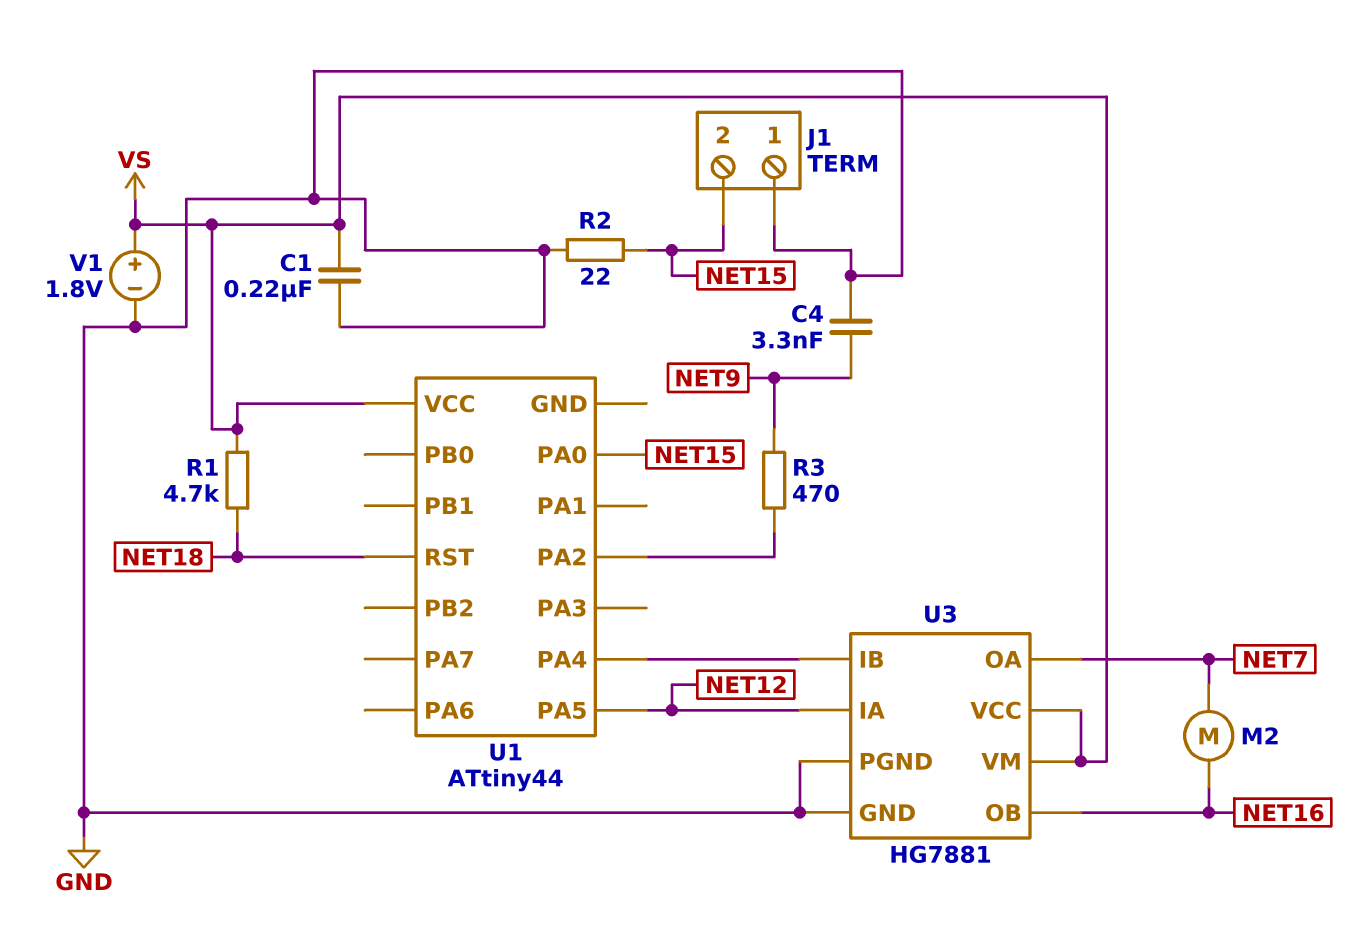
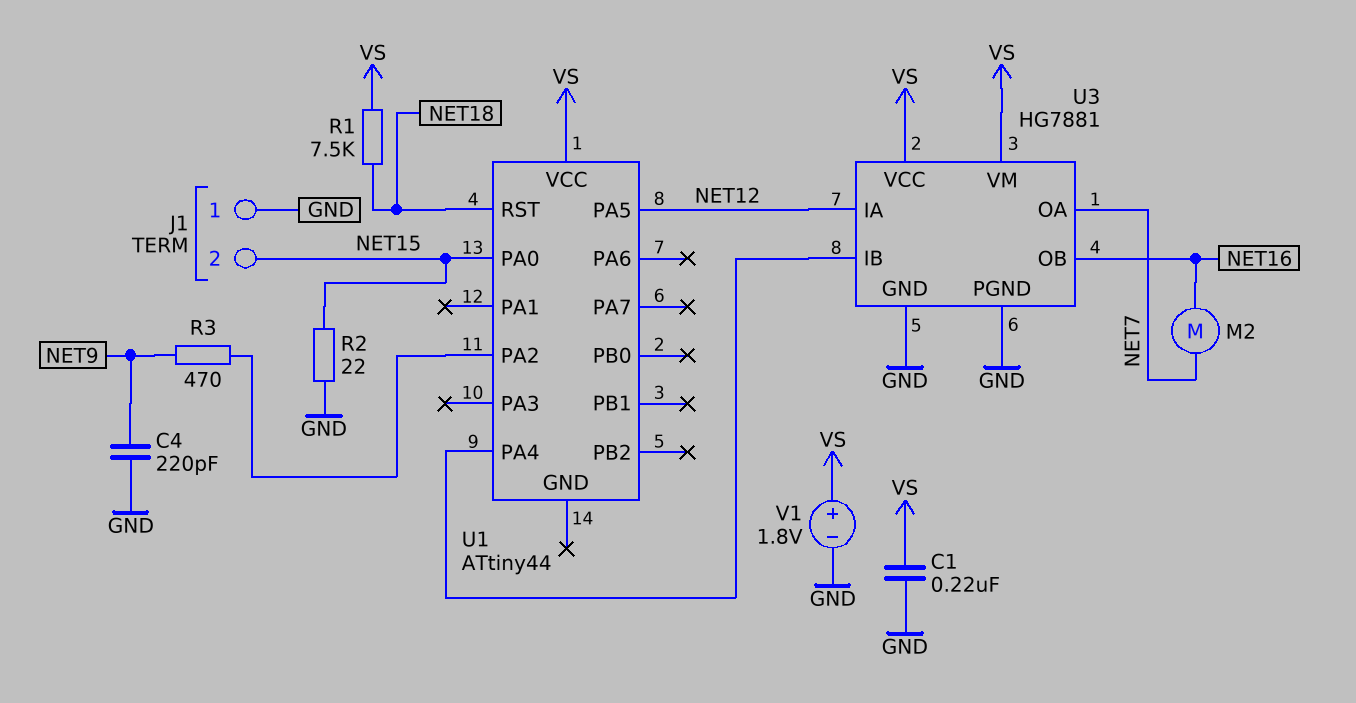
C4: 3.3nF (GND, NET9) -> 220pF (GND, NET9)
R1: 4.7k (NET18, VS) -> 7.5k (NET18, VS)

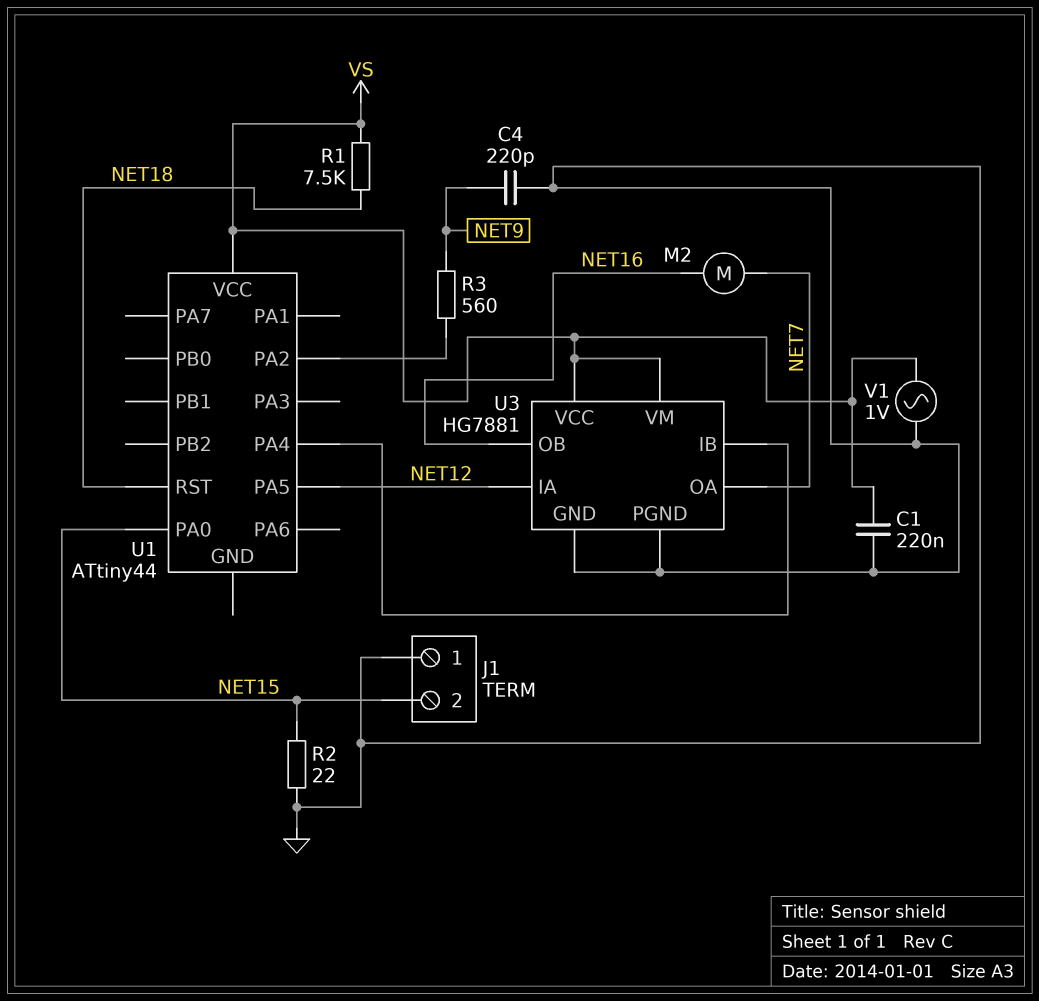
R3: 470 (NET9, U1/PA2) -> 560 (NET9, U1/PA2)
V1: 1.8V (plus VS, minus GND) -> AC 1V (GND, VS)

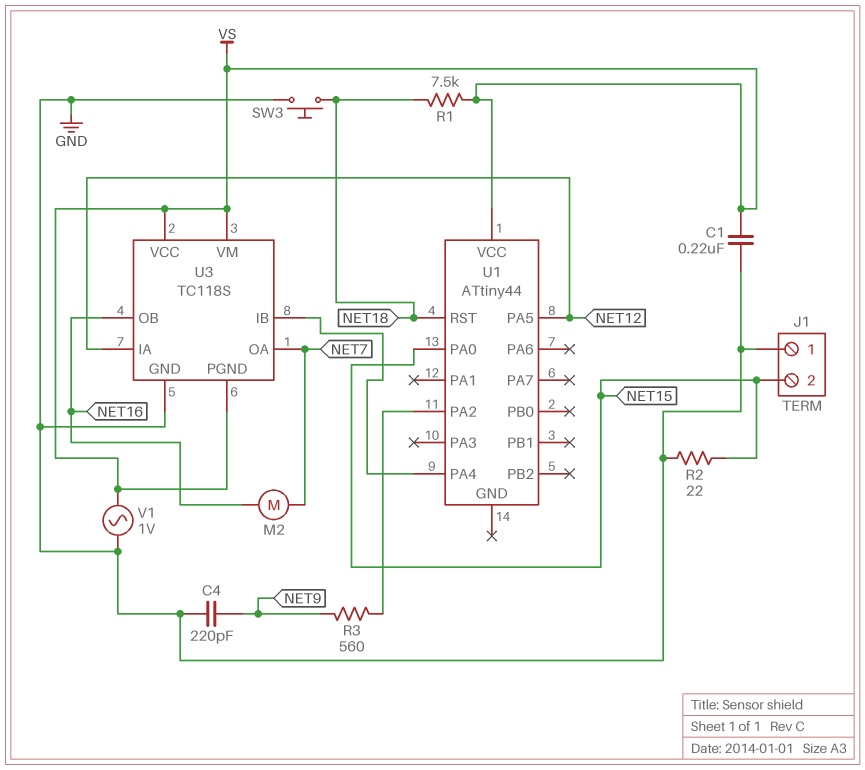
SW3: none -> button (GND, NET18)
U3: HG7881 -> TC118S
U3 pin PGND: GND -> VS

